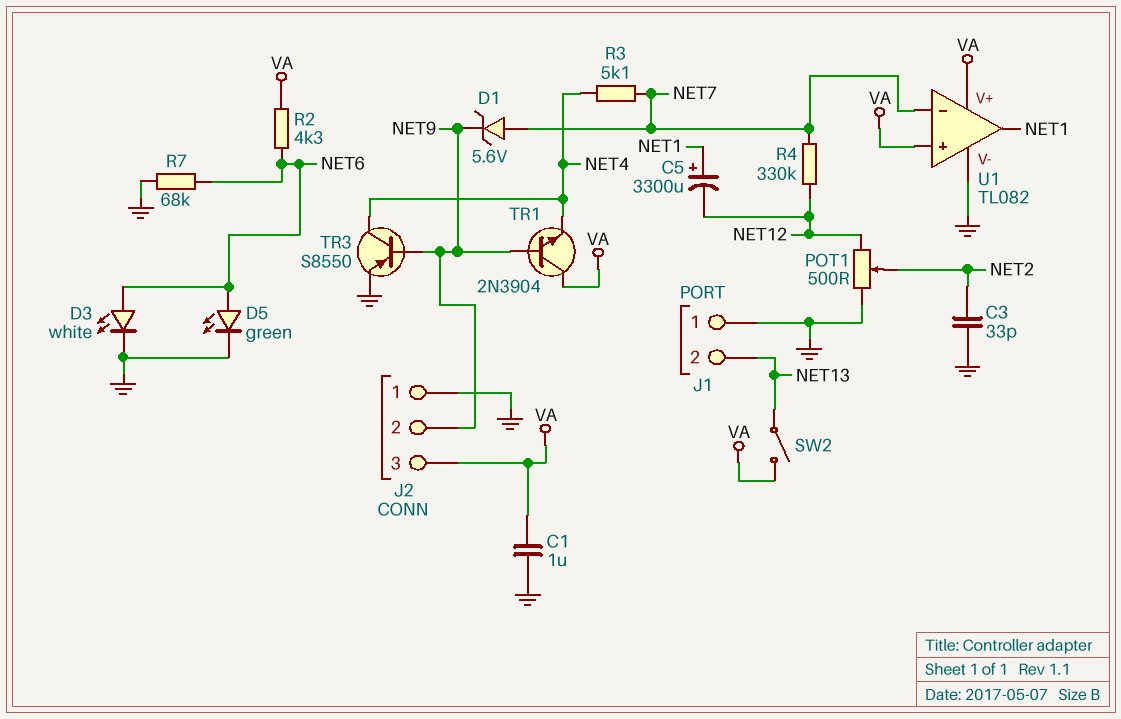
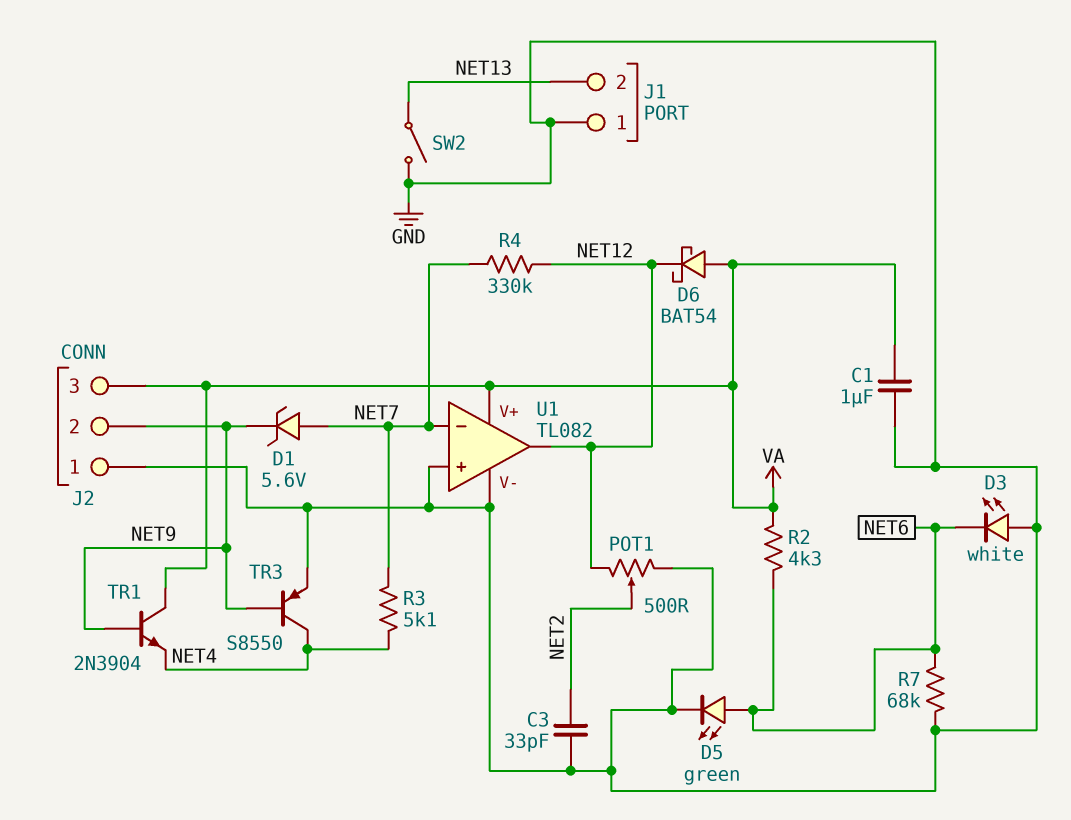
C5: 3300uF (plus NET1, minus NET12) -> none
D3: LED white (A NET6, K GND) -> LED white (A GND, K NET6)
D6: none -> schottky BAT54 (A VA, K NET12)
SW2: switch (NET13, VA) -> switch (GND, NET13)
U1 pin in+: VA -> GND
U1 pin out: NET1 -> NET12

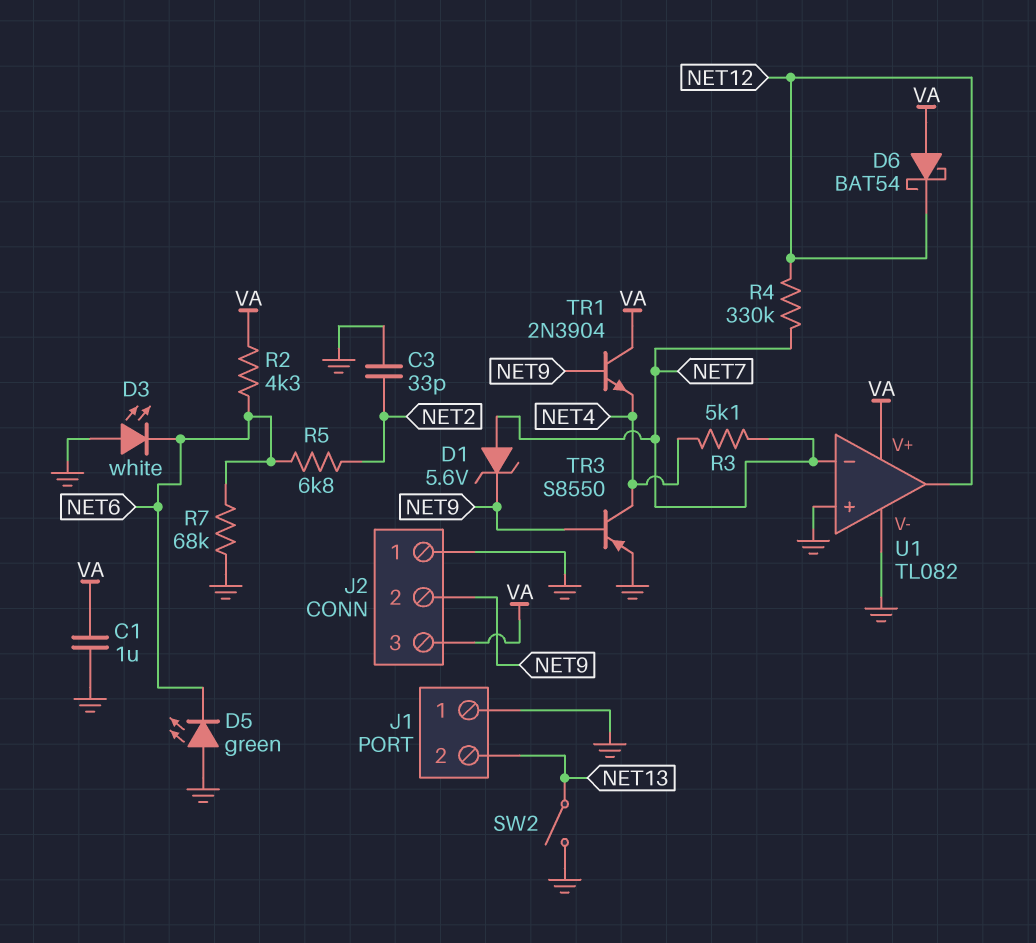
D5: LED green (A NET6, K GND) -> LED green (A GND, K NET6)
POT1: 500 (GND, NET12, wiper NET2) -> none
R5: none -> 6.8k (NET2, NET6)

